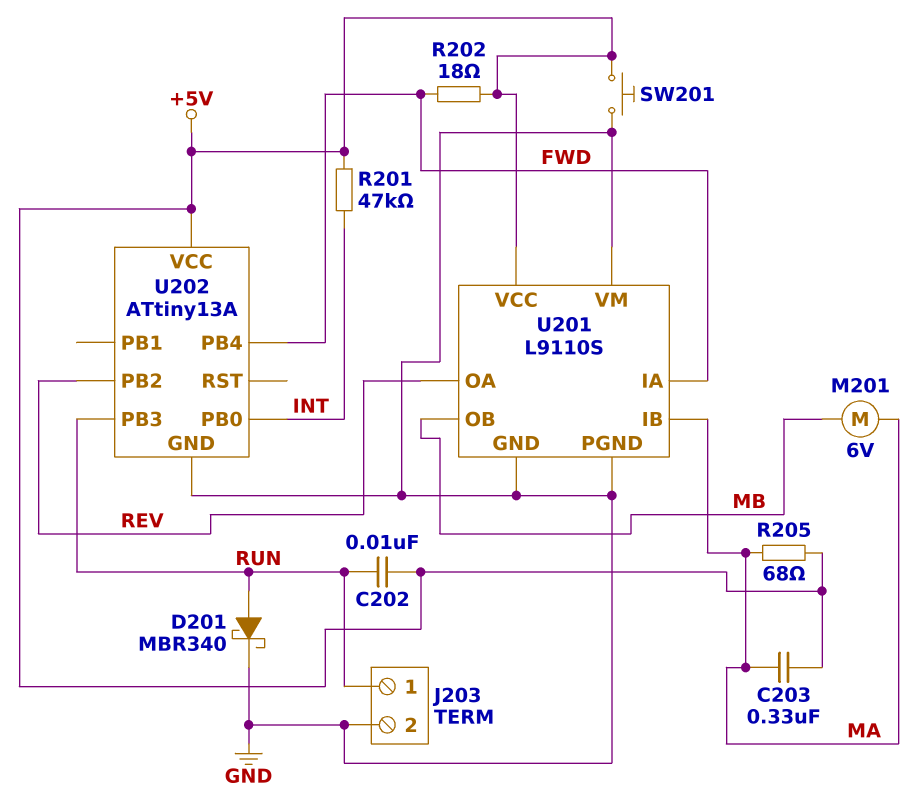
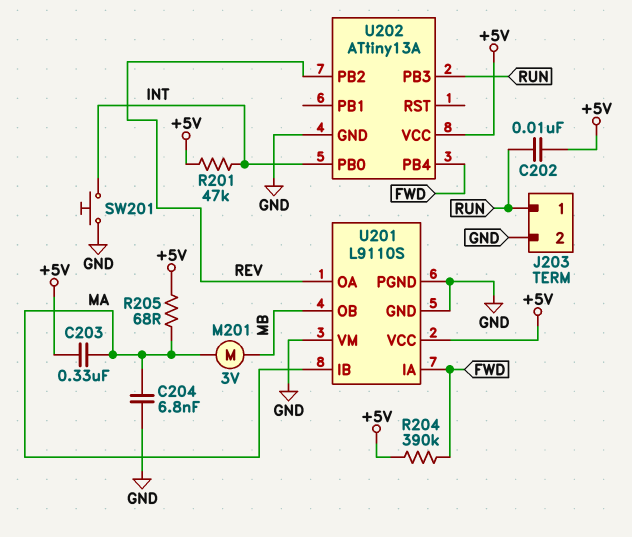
C204: none -> 6.8nF (GND, MA)
D201: schottky MBR340 (A RUN, K GND) -> none
M201: motor 6V (MA, MB) -> motor 3V (MA, MB)
R202: 18 (+5V, FWD) -> none
R204: none -> 390k (+5V, FWD)
SW201: button (+5V, GND) -> button (GND, INT)

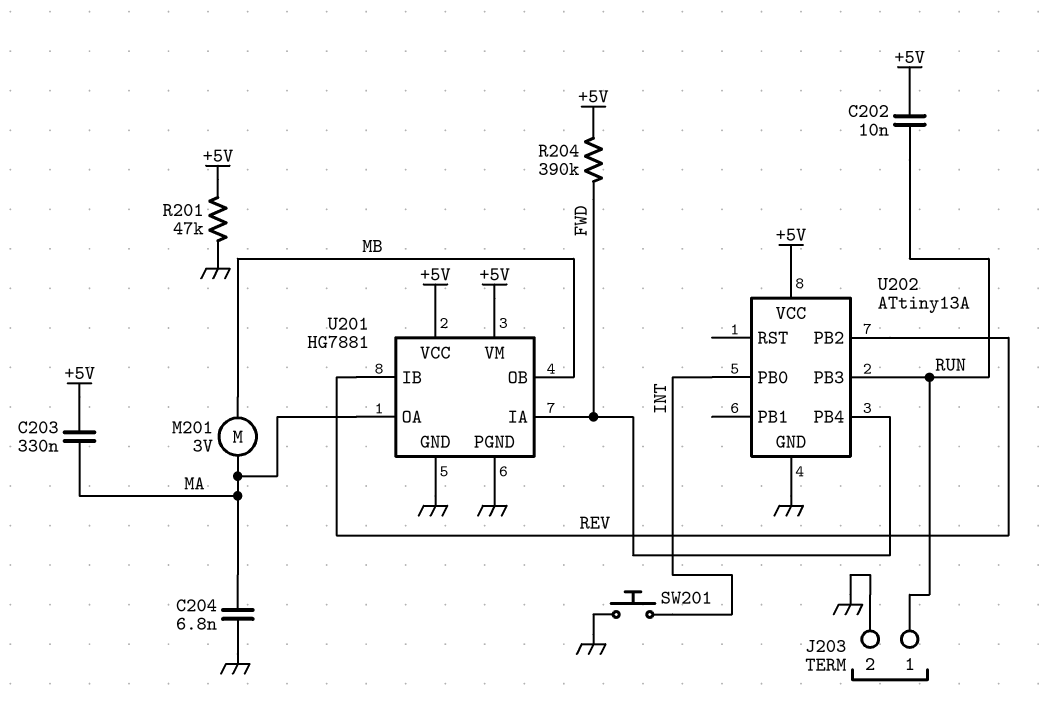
R201: 47k (+5V, INT) -> 47k (+5V, GND)
R205: 68 (+5V, MA) -> none
U201: L9110S -> HG7881
U201 pin IB: MA -> REV
U201 pin OA: REV -> MA
U201 pin VM: GND -> +5V

